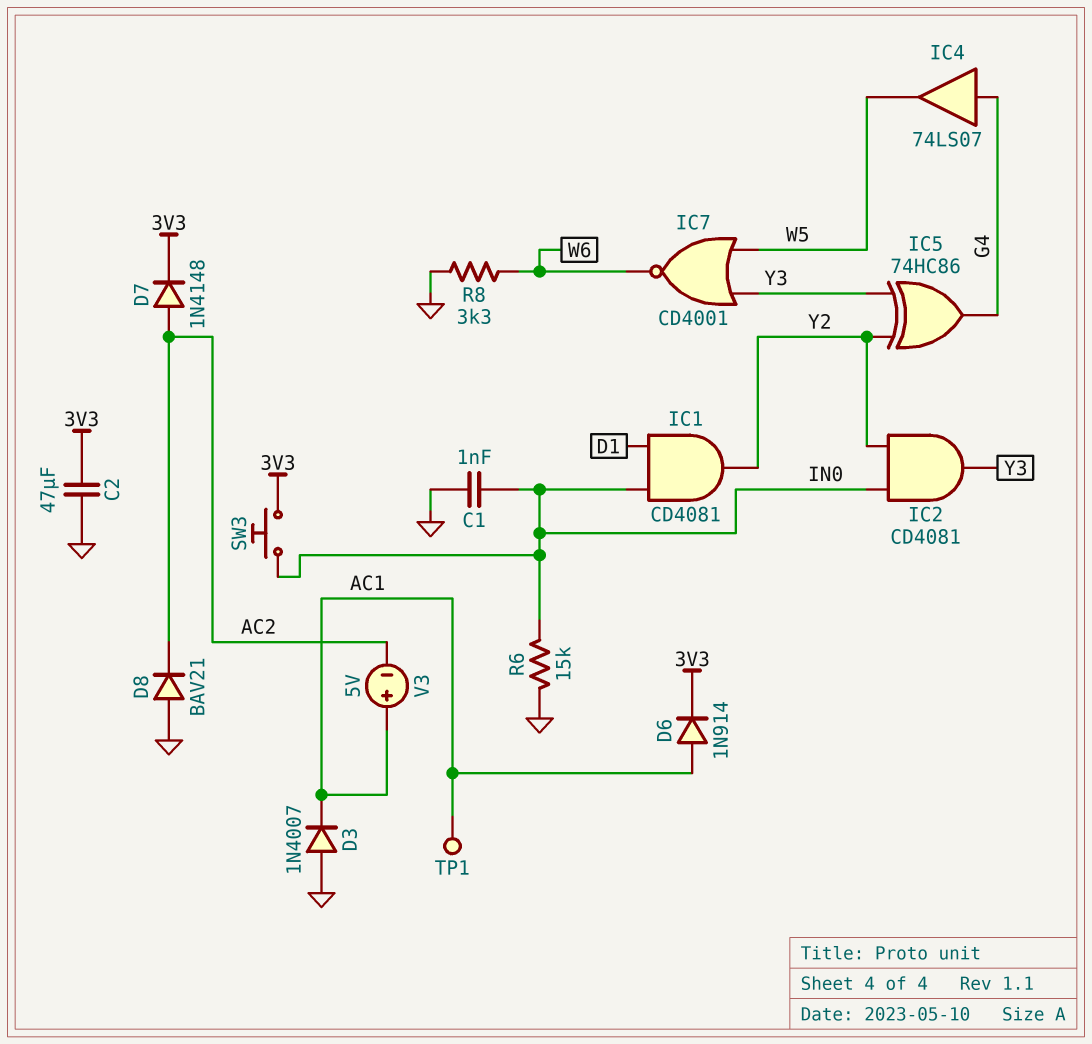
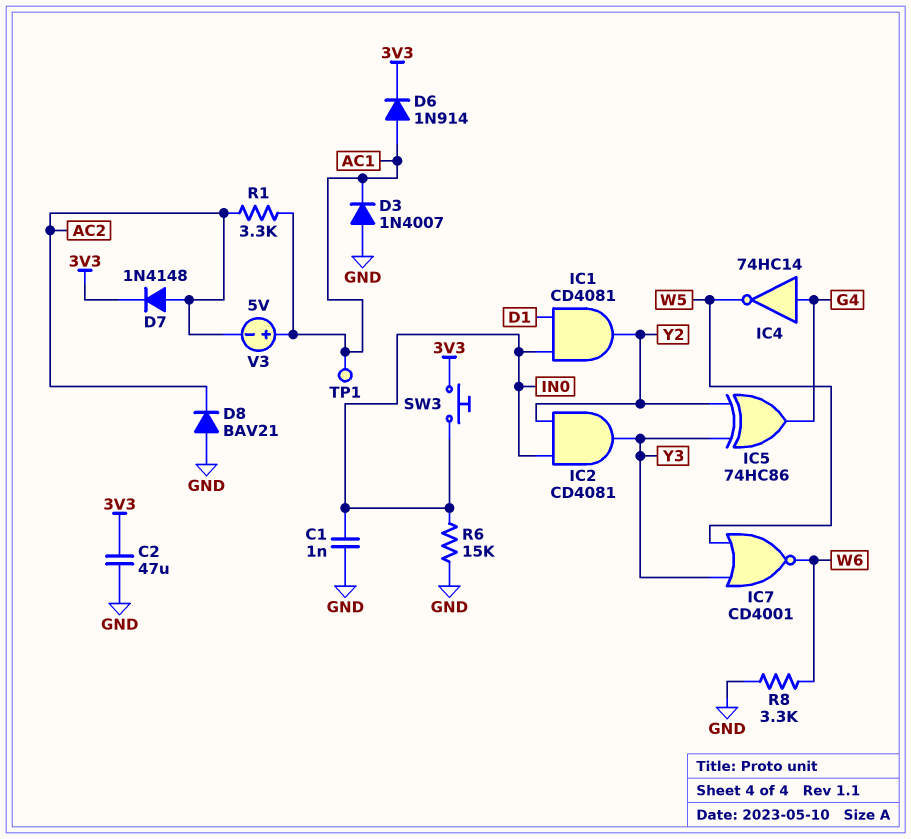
IC4: buffer 74LS07 (in G4, out W5) -> NOT 74HC14 (in G4, out W5)
R1: none -> 3.3k (AC1, AC2)

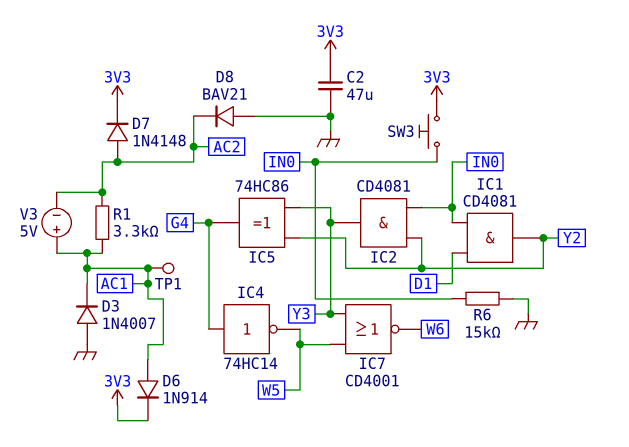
C1: 1nF (GND, IN0) -> none
R8: 3.3k (GND, W6) -> none

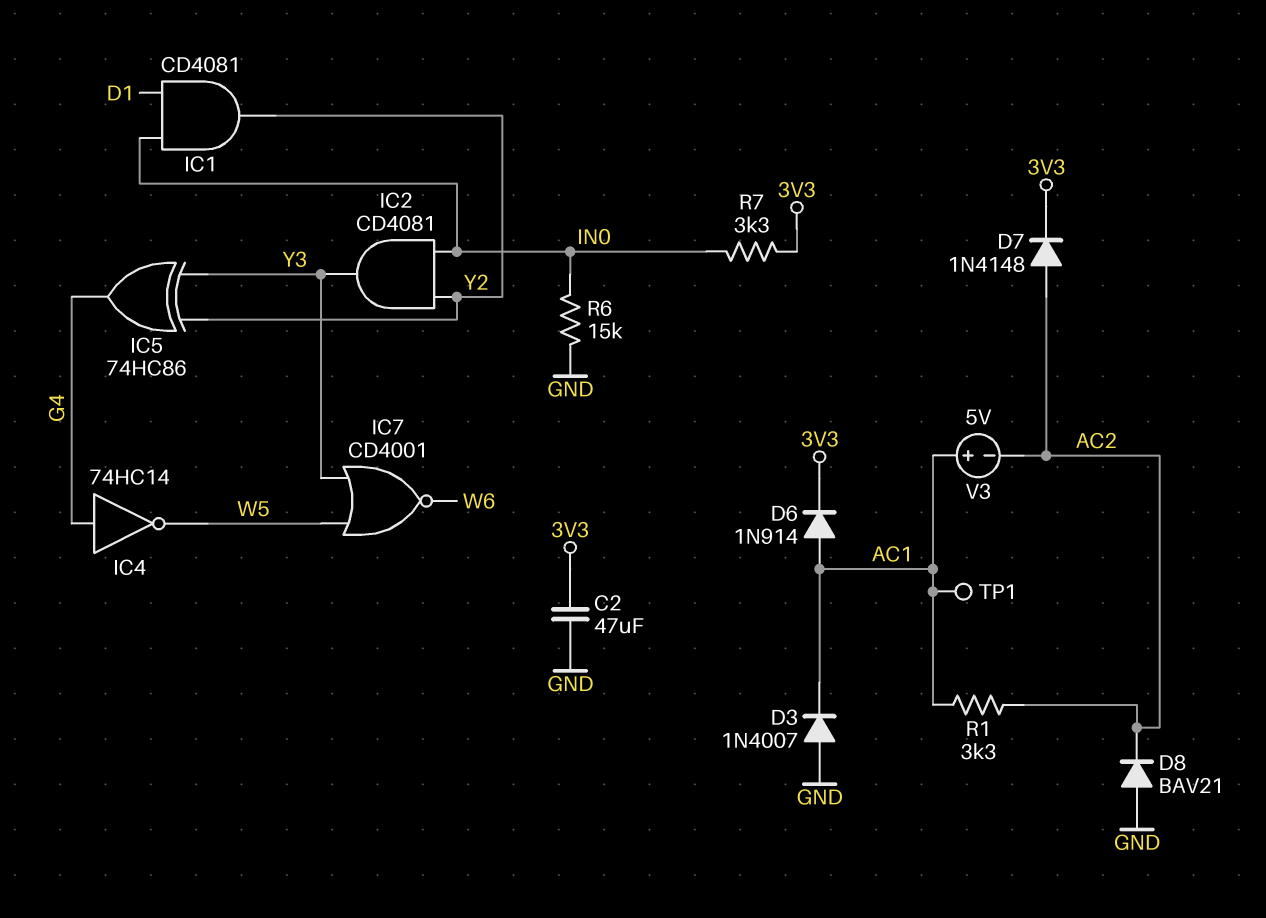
R7: none -> 3.3k (3V3, IN0)
SW3: button (3V3, IN0) -> none

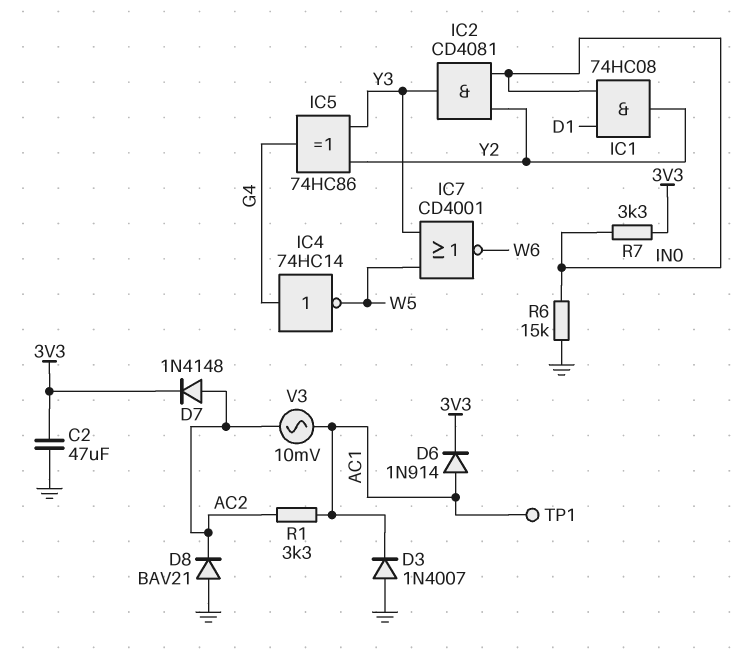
IC1: AND CD4081 (in D1, in IN0, out Y2) -> AND 74HC08 (in D1, in IN0, out Y2)
V3: 5V (plus AC1, minus AC2) -> AC 10mV (AC1, AC2)

